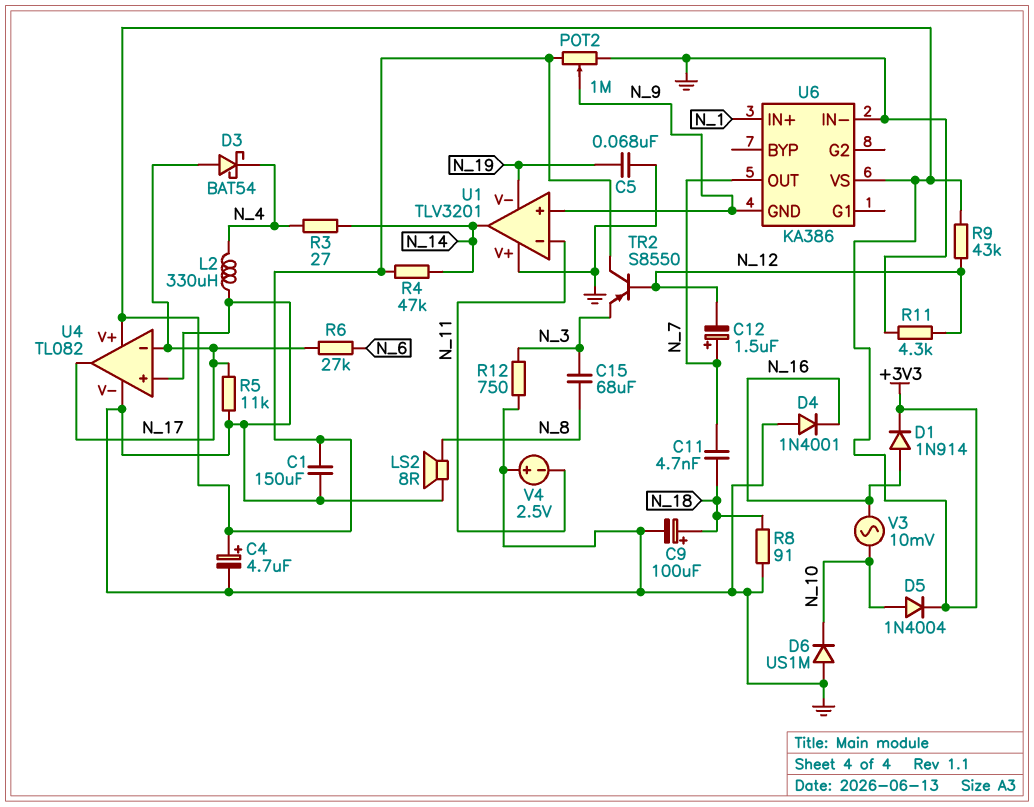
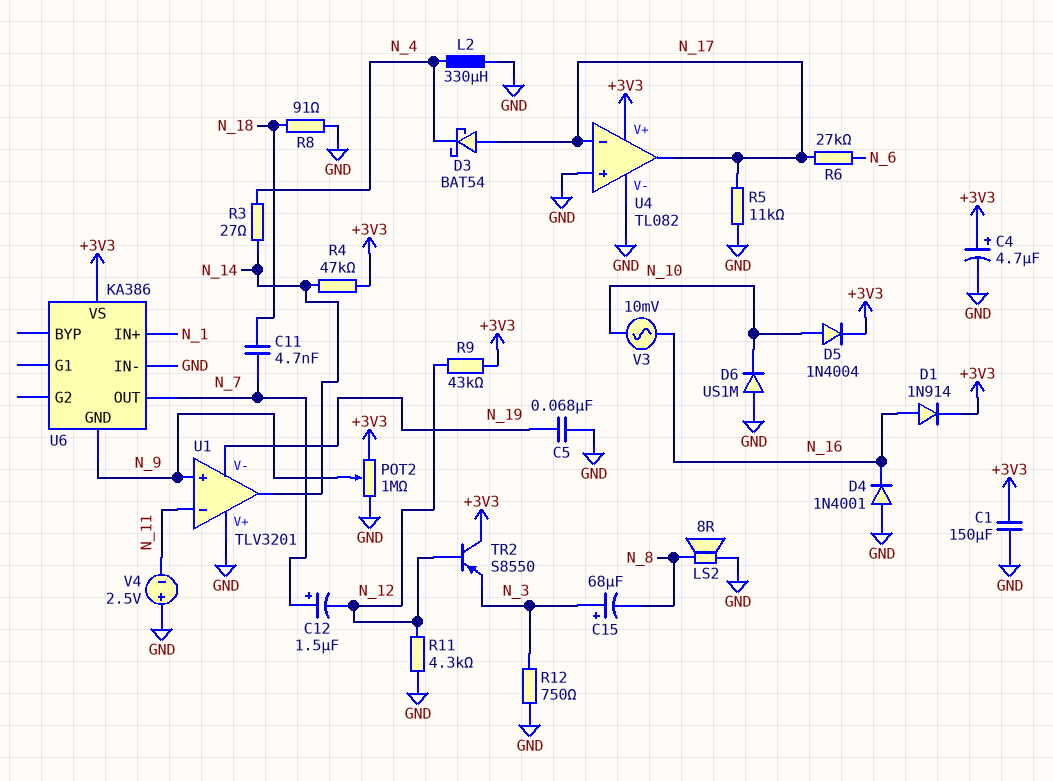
C9: 100uF (plus N_18, minus GND) -> none
C15: 68uF (N_3, N_8) -> 68uF (plus N_3, minus N_8)

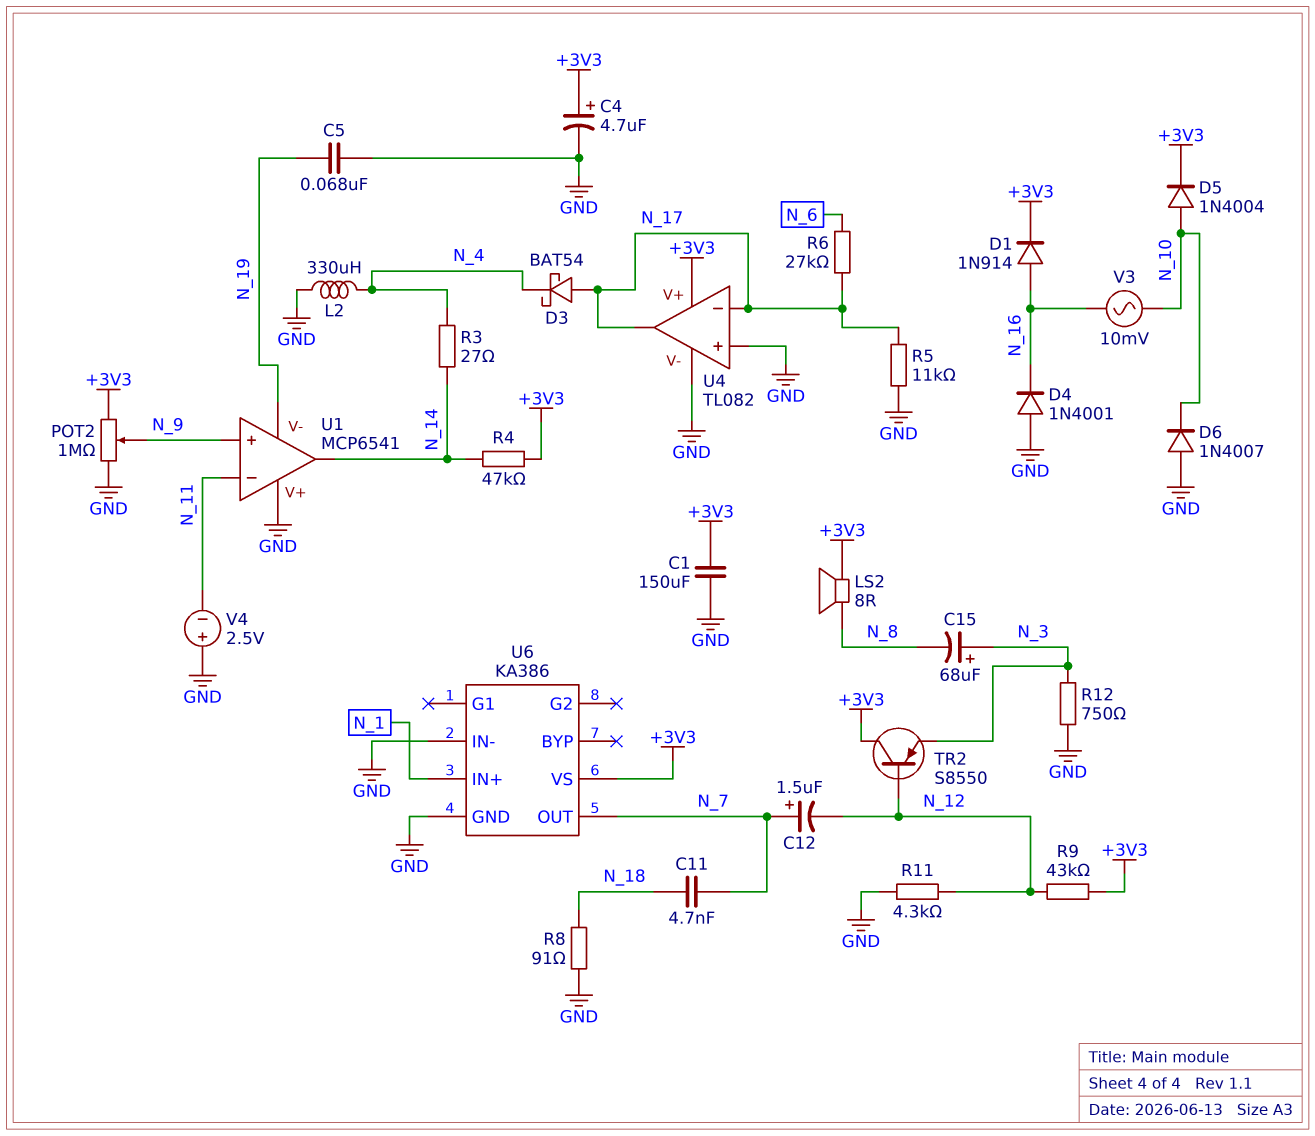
D6: diode US1M (A GND, K N_10) -> diode 1N4007 (A GND, K N_10)
LS2: speaker 8R (GND, N_8) -> speaker 8R (+3V3, N_8)
U1: TLV3201 -> MCP6541
U6 pin GND: N_9 -> GND

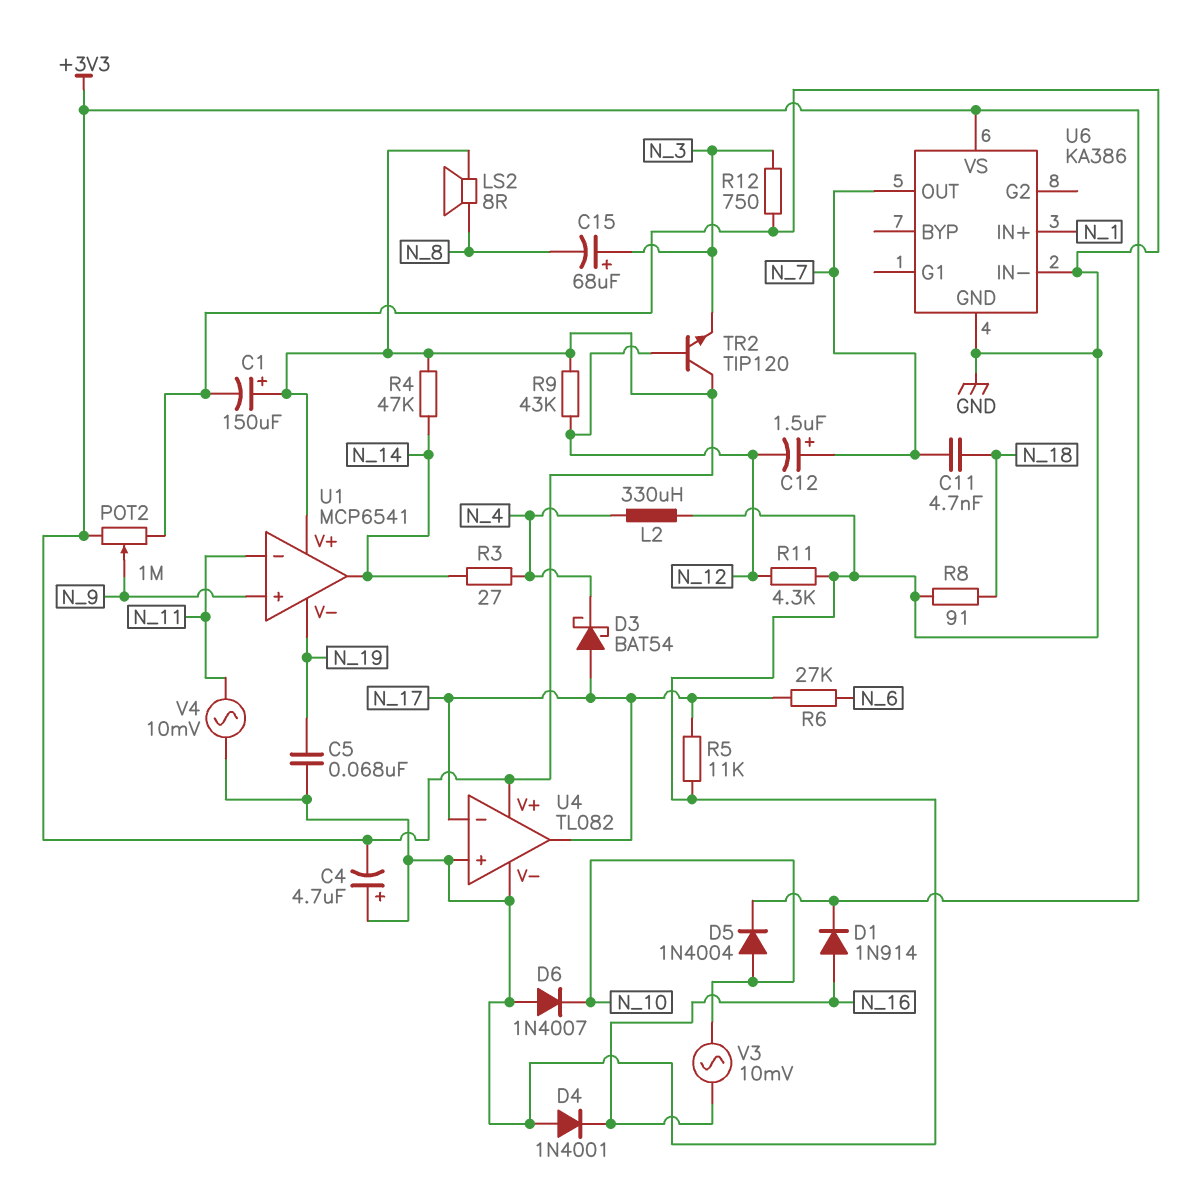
C1: 150uF (+3V3, GND) -> 150uF (plus +3V3, minus GND)
C4: 4.7uF (plus +3V3, minus GND) -> 4.7uF (plus GND, minus +3V3)
TR2: PNP S8550 (B N_12, C +3V3, E N_3) -> NPN TIP120 (B N_12, C +3V3, E N_3)
U1 pin V+: GND -> +3V3
V4: 2.5V (plus GND, minus N_11) -> AC 10mV (GND, N_11)

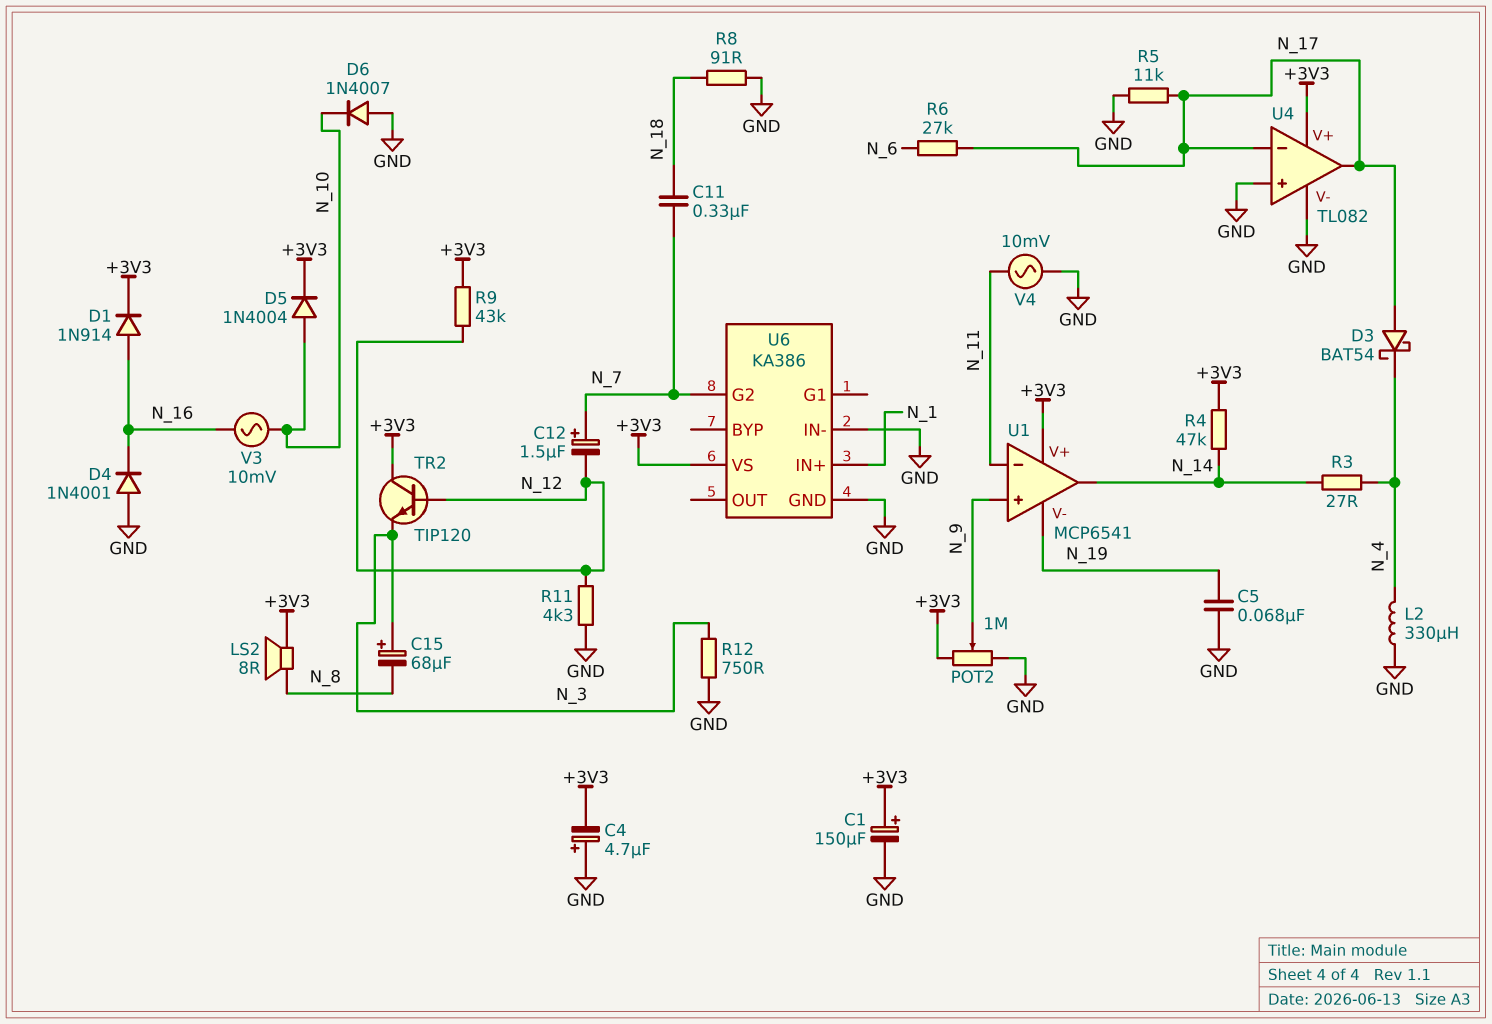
C11: 4.7nF (N_7, N_18) -> 330nF (N_7, N_18)
U6 pin G2: none -> N_7
U6 pin OUT: N_7 -> none

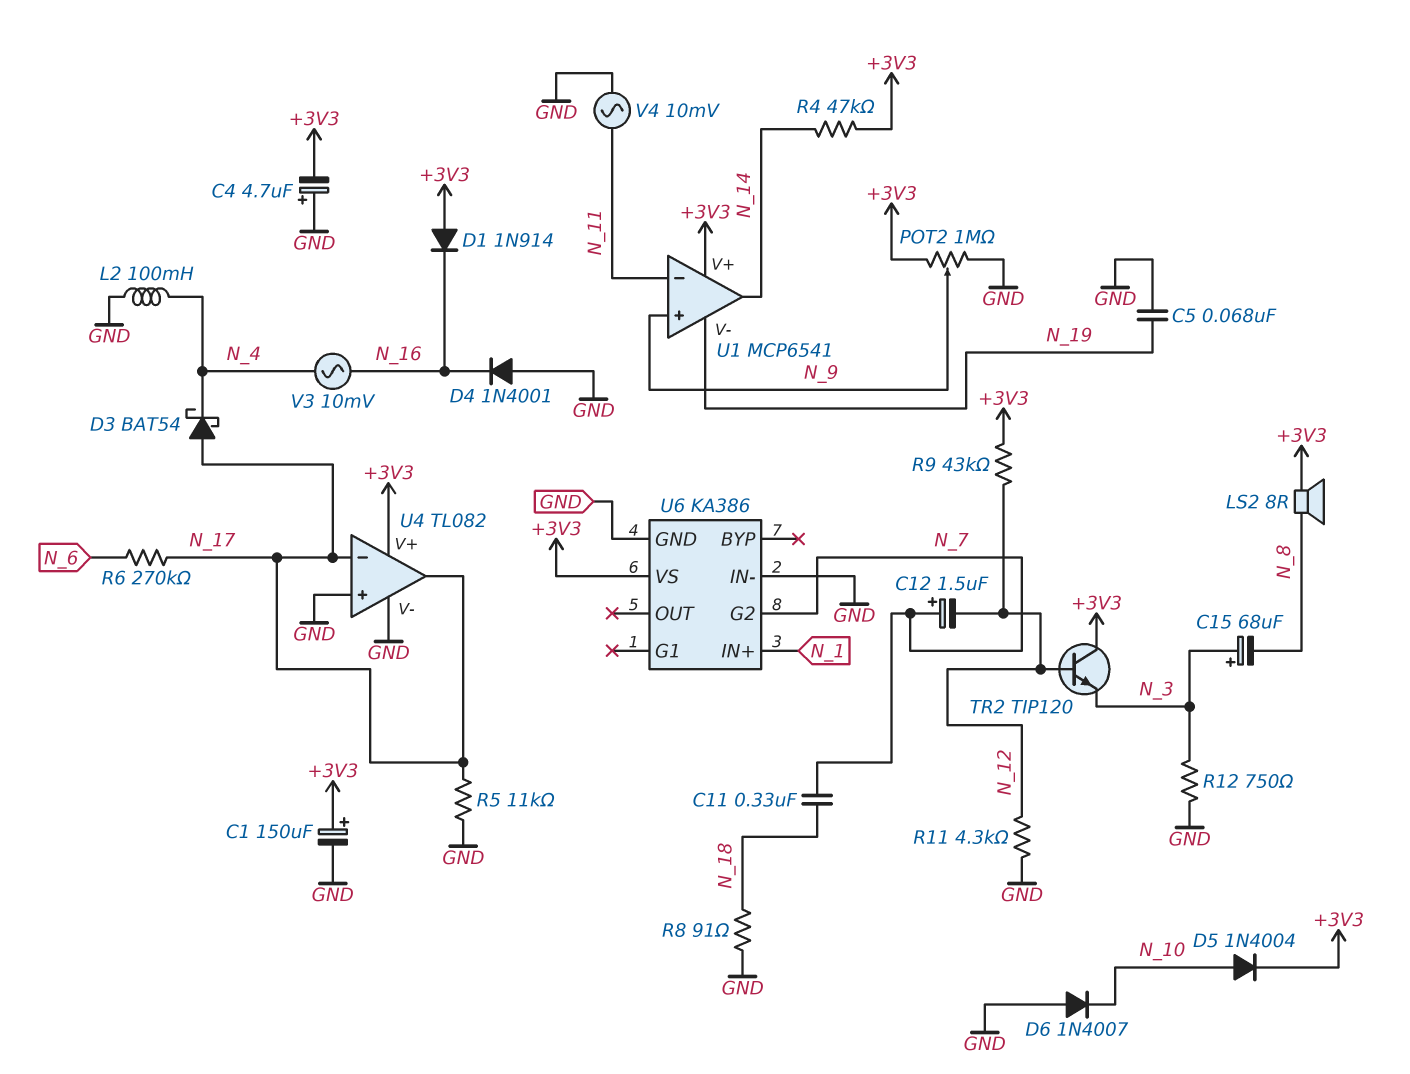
D1: diode 1N914 (A N_16, K +3V3) -> diode 1N914 (A +3V3, K N_16)
L2: 330uH (GND, N_4) -> 100mH (GND, N_4)
R3: 27 (N_4, N_14) -> none
R6: 27k (N_6, N_17) -> 270k (N_6, N_17)
V3: AC 10mV (N_10, N_16) -> AC 10mV (N_4, N_16)

